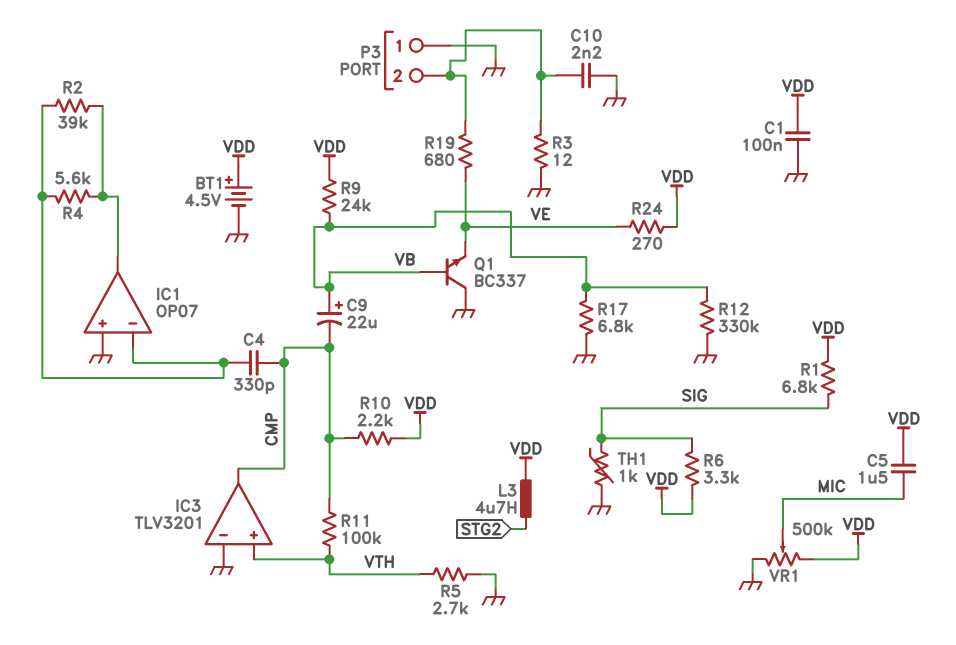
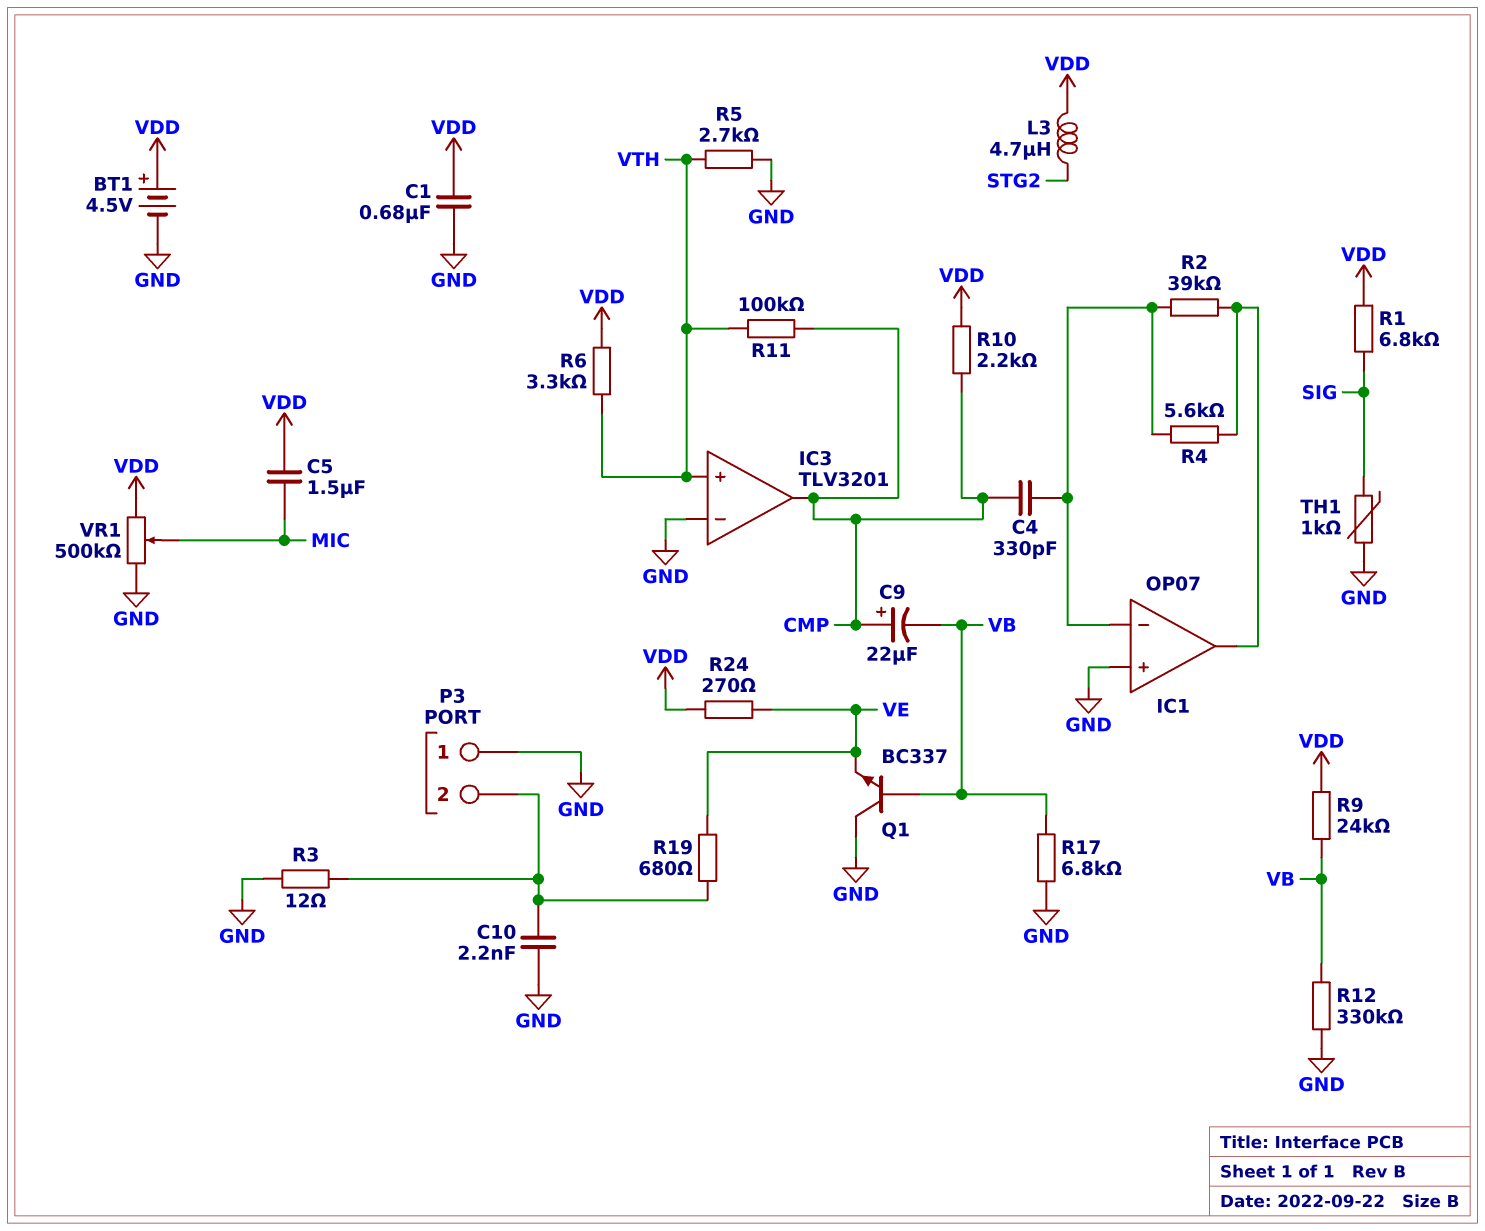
C1: 100nF (GND, VDD) -> 680nF (GND, VDD)
C9: 22uF (plus VB, minus CMP) -> 22uF (plus CMP, minus VB)
R6: 3.3k (SIG, VDD) -> 3.3k (VDD, VTH)

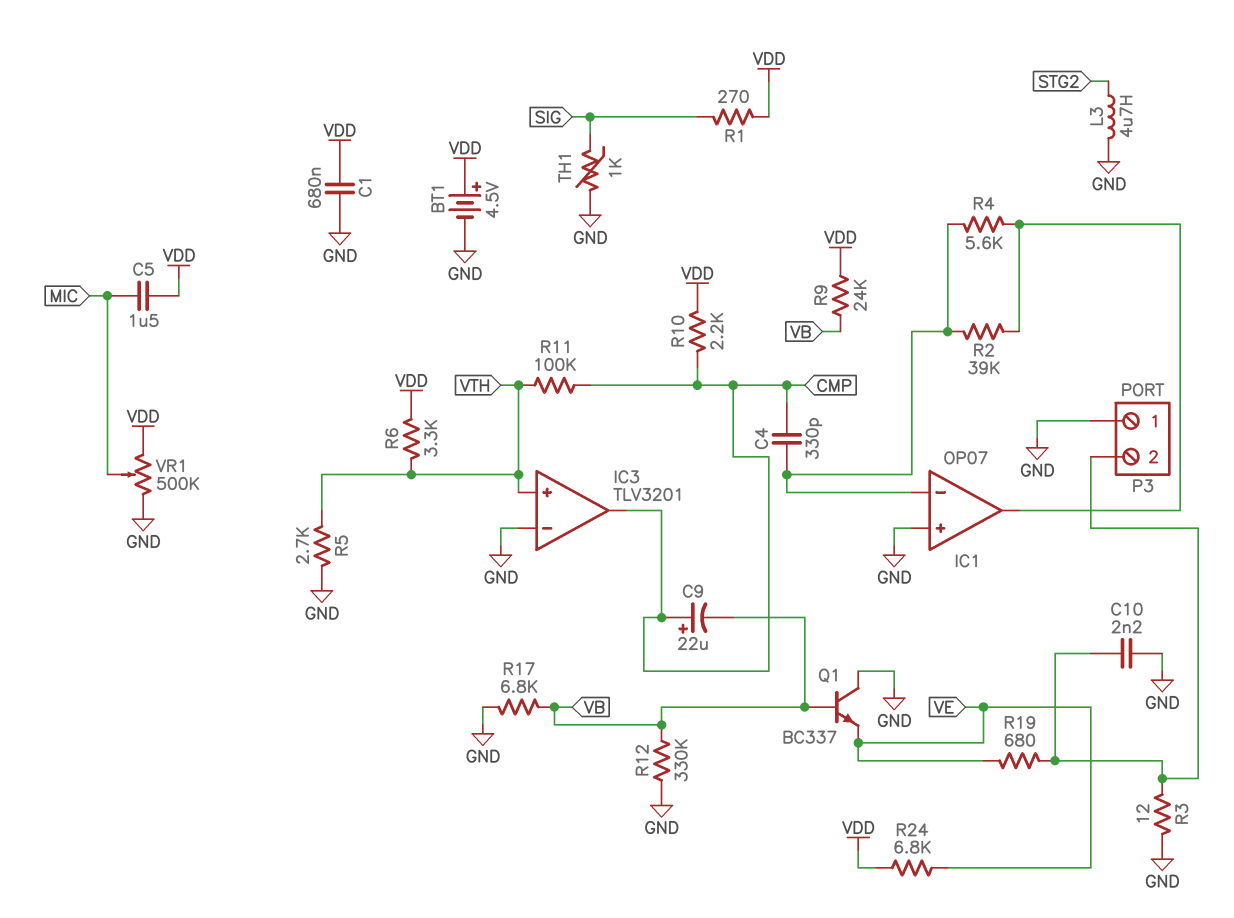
L3: 4.7uH (STG2, VDD) -> 4.7uH (GND, STG2)
R1: 6.8k (SIG, VDD) -> 270 (SIG, VDD)
R24: 270 (VDD, VE) -> 6.8k (VDD, VE)

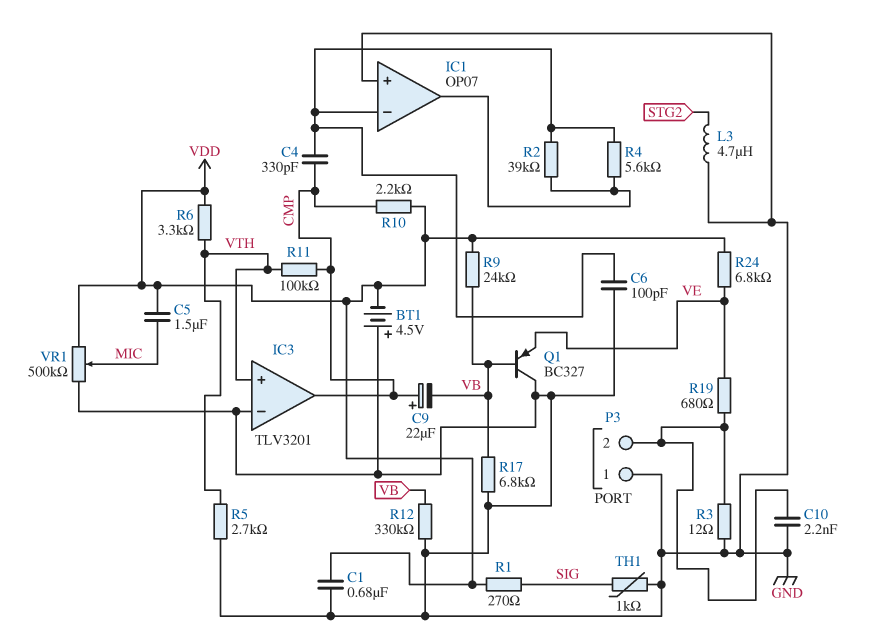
BT1: 4.5V (plus VDD, minus GND) -> 4.5V (plus GND, minus VDD)
C6: none -> 100pF (GND, IC1/in-)
Q1: NPN BC337 (B VB, C GND, E VE) -> PNP BC327 (B VB, C GND, E VE)

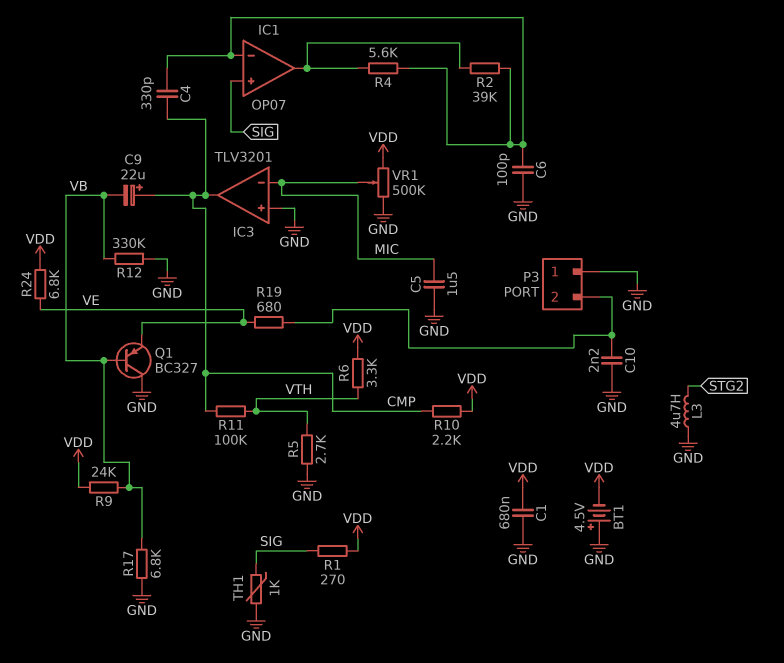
C5: 1.5uF (MIC, VDD) -> 1.5uF (GND, MIC)
IC1 pin in+: GND -> SIG
IC3 pin in+: VTH -> GND
IC3 pin in-: GND -> MIC
R3: 12 (GND, P3/2) -> none

